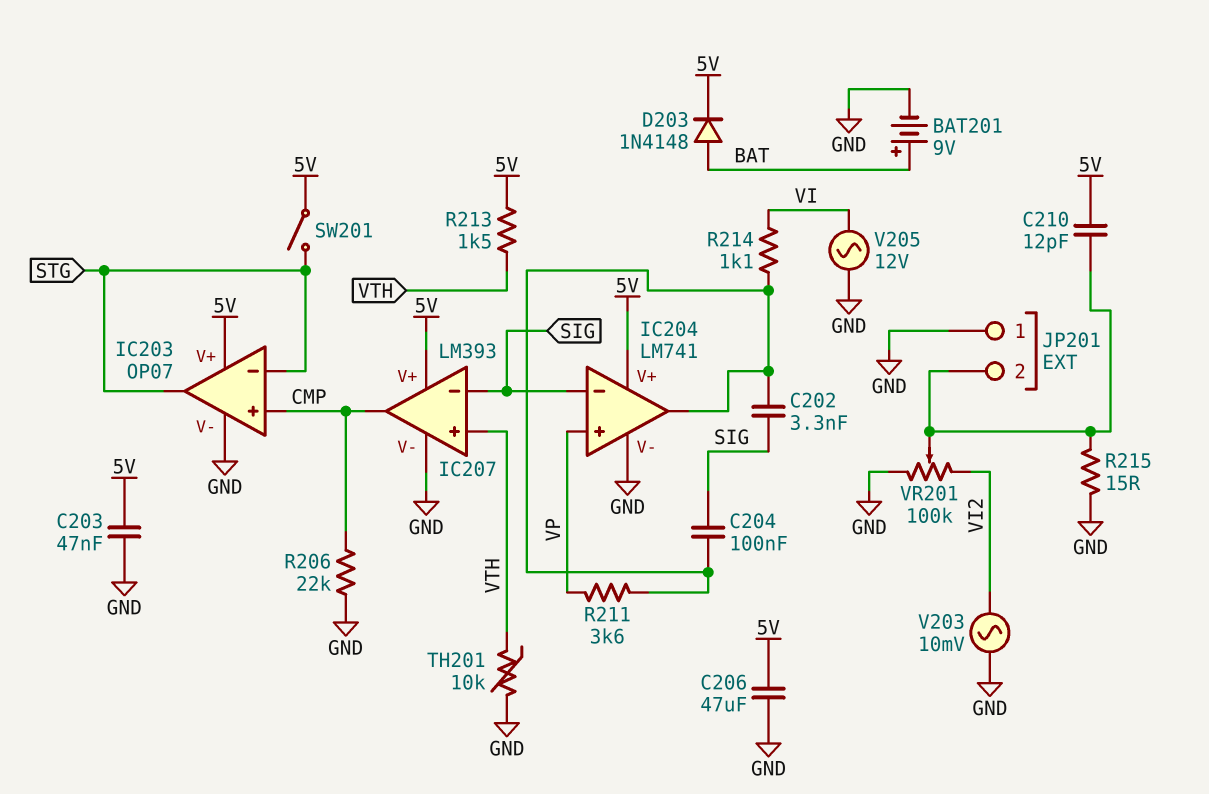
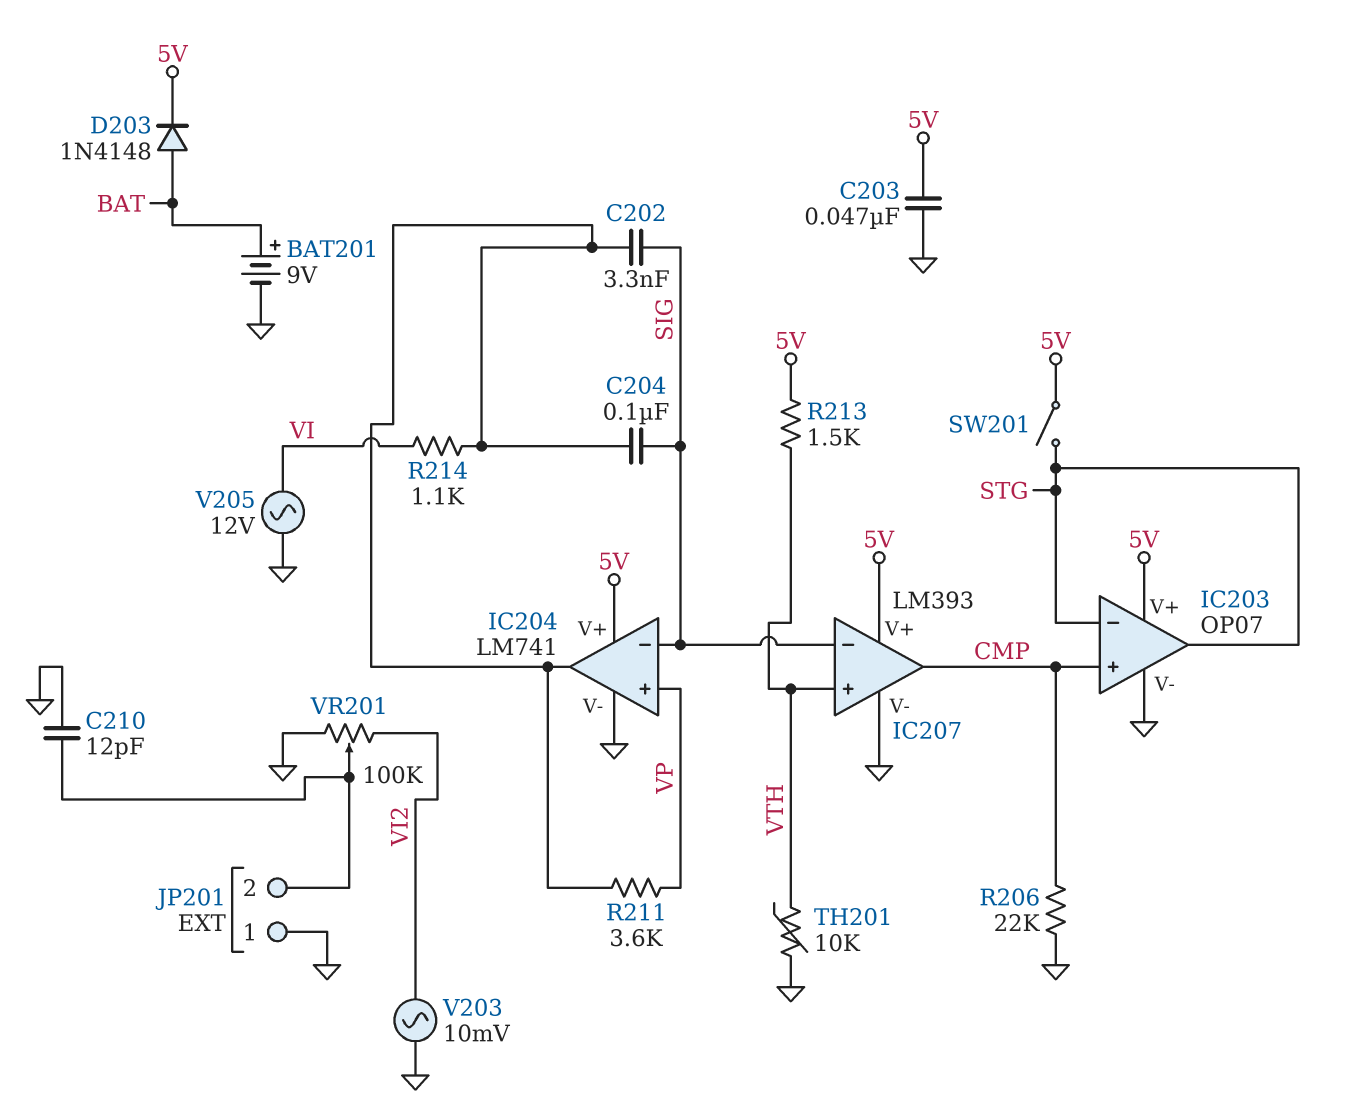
C206: 47uF (5V, GND) -> none
C210: 12pF (5V, JP201/2) -> 12pF (GND, JP201/2)
R215: 15 (GND, JP201/2) -> none

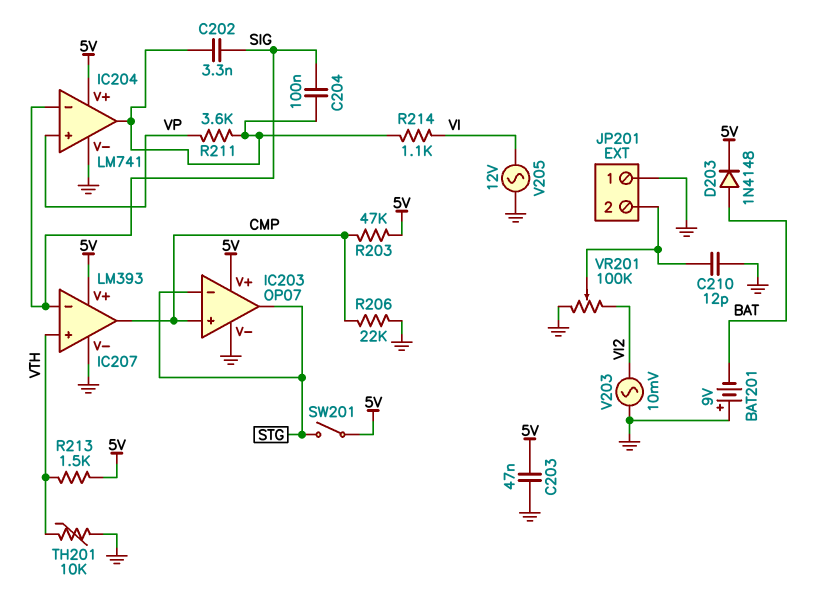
BAT201: 9V (plus BAT, minus GND) -> 9V (plus GND, minus BAT)
R203: none -> 47k (5V, CMP)

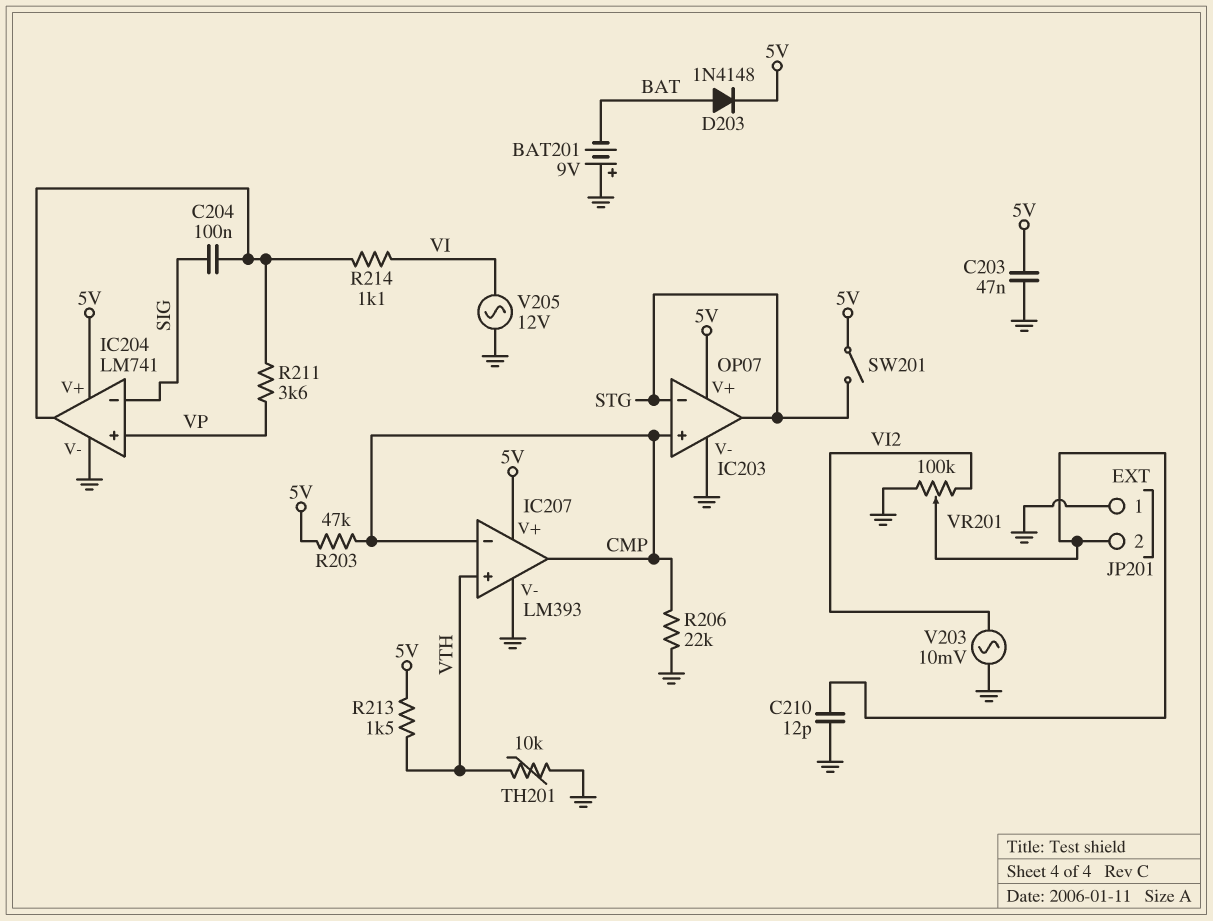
C202: 3.3nF (IC204/out, SIG) -> none
IC207 pin in-: SIG -> CMP

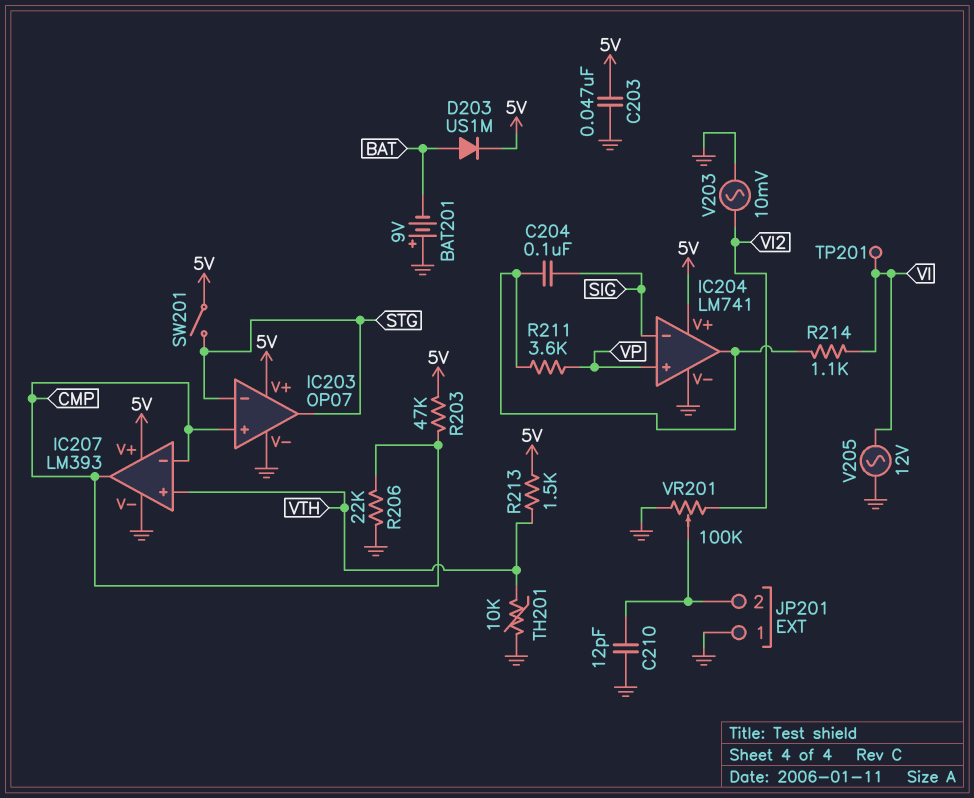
D203: diode 1N4148 (A BAT, K 5V) -> diode US1M (A BAT, K 5V)
TP201: none -> test point (VI)

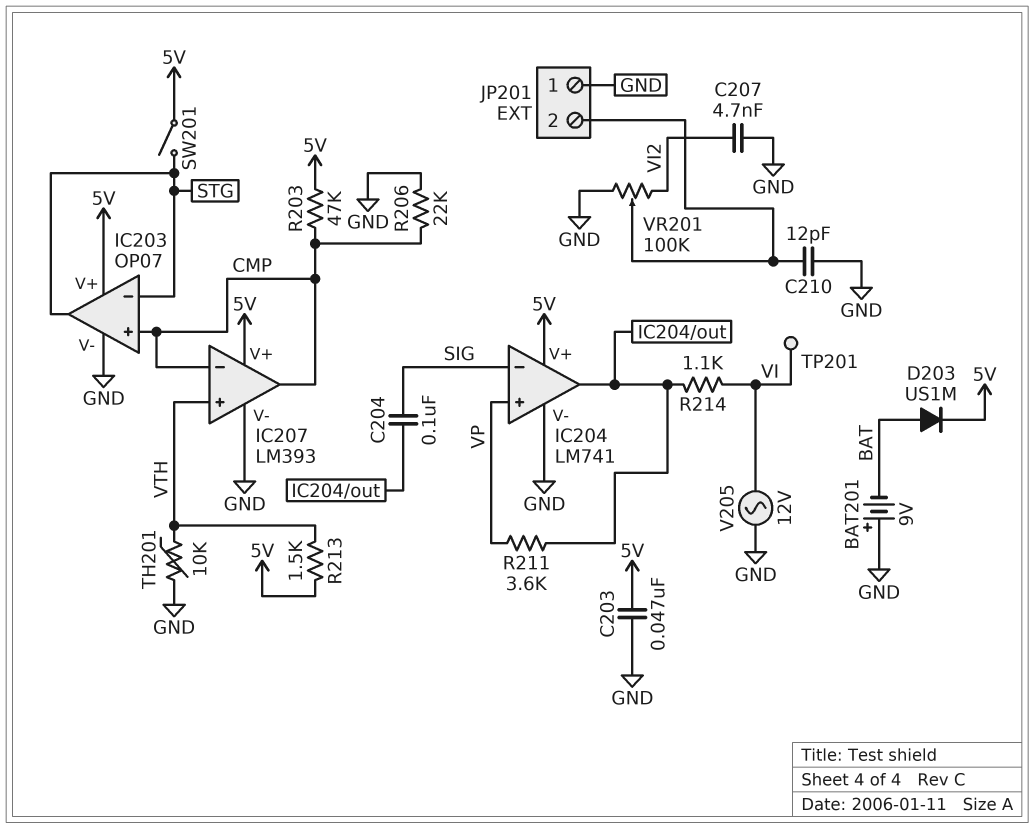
C207: none -> 4.7nF (GND, VI2)
V203: AC 10mV (GND, VI2) -> none

